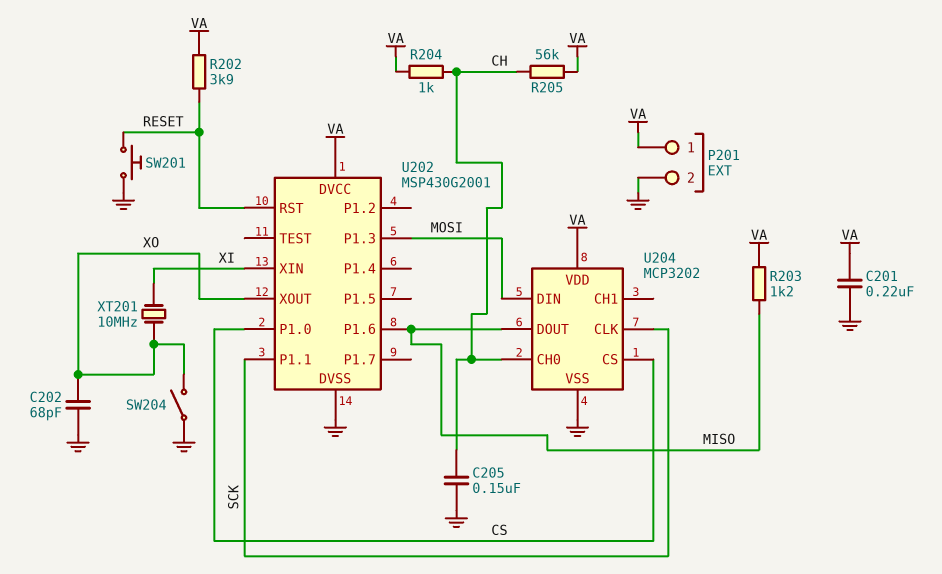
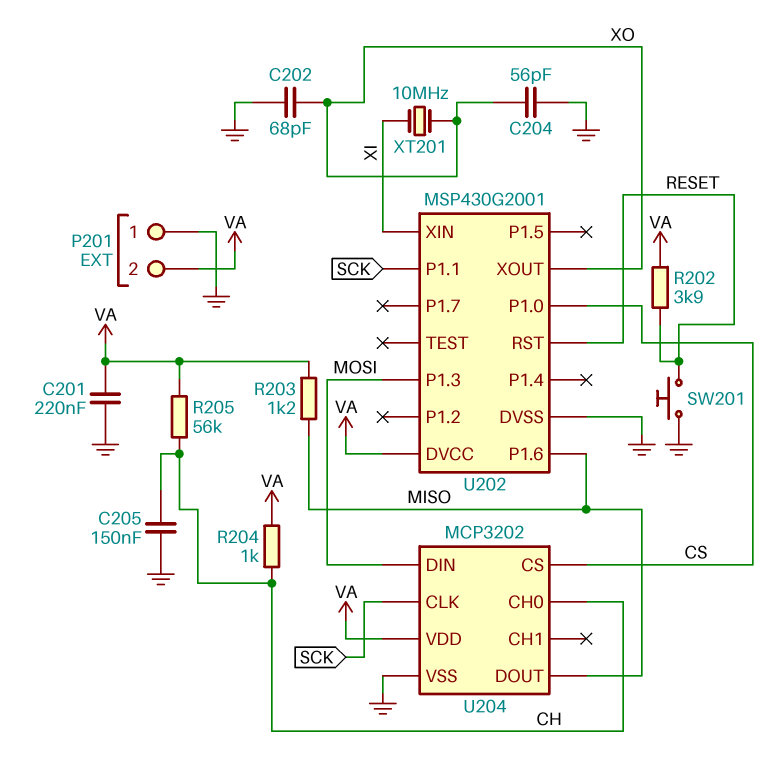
C204: none -> 56pF (GND, XO)
P201 pin 1: VA -> GND
P201 pin 2: GND -> VA
SW204: switch (GND, XO) -> none

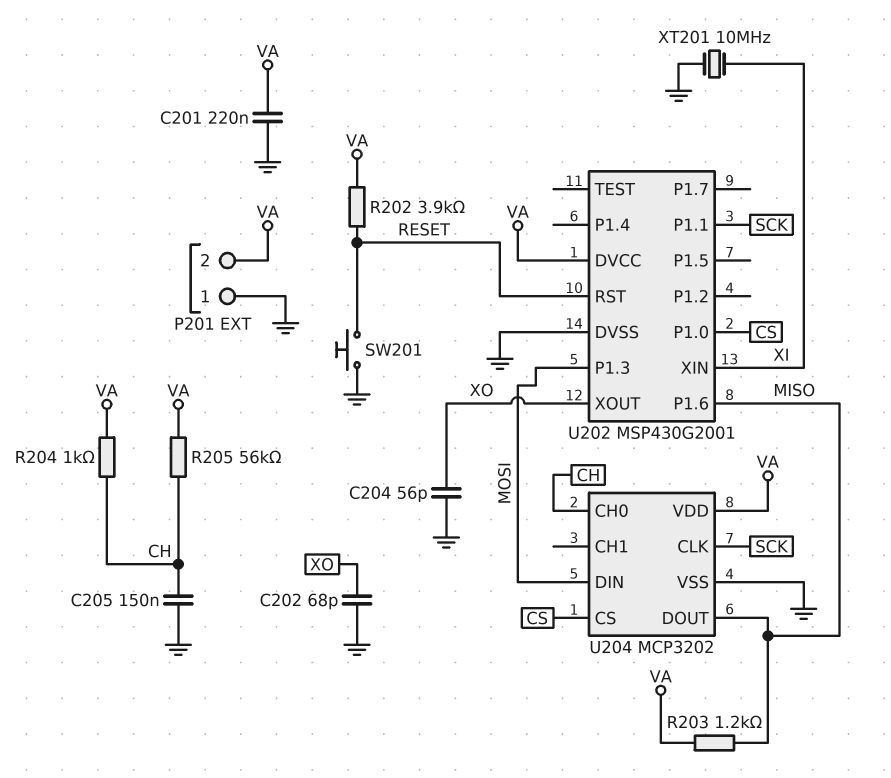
XT201: 10MHz (XI, XO) -> 10MHz (GND, XI)

